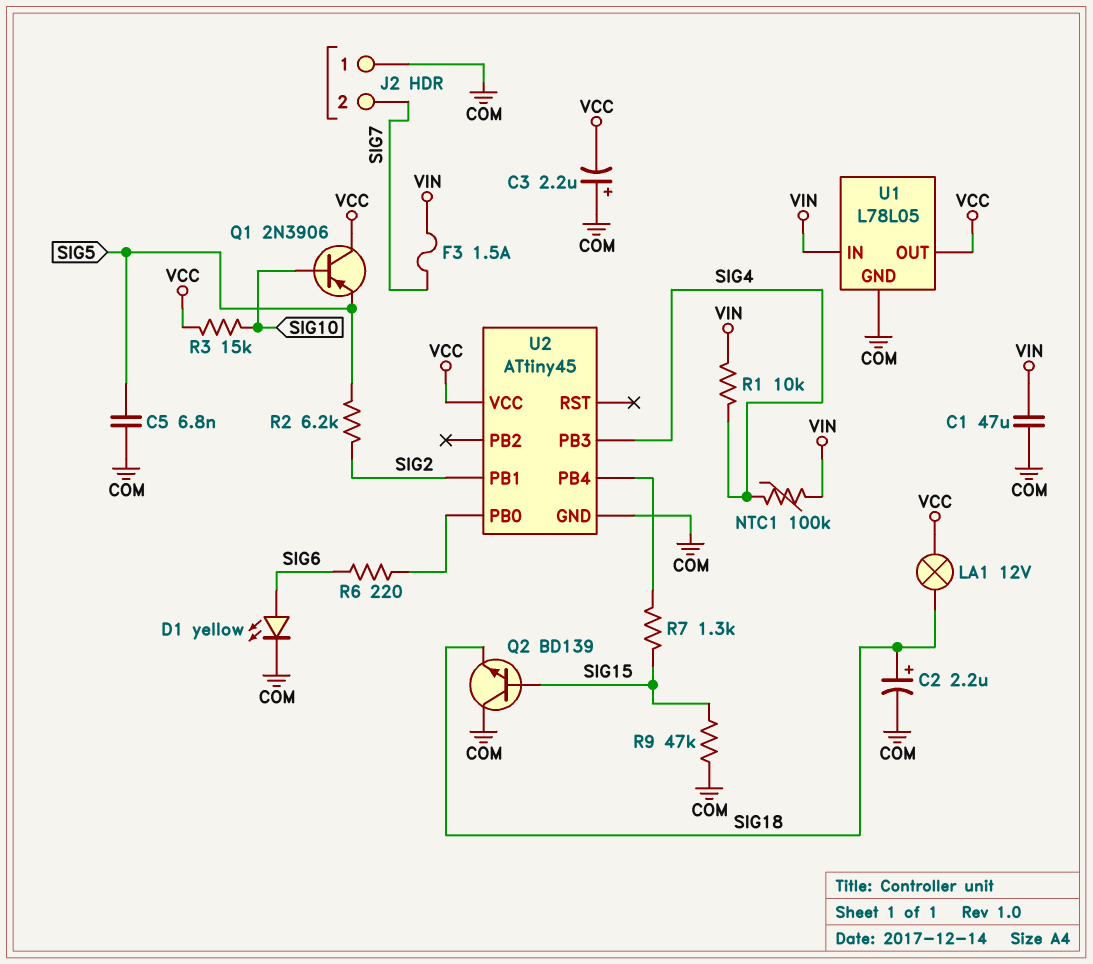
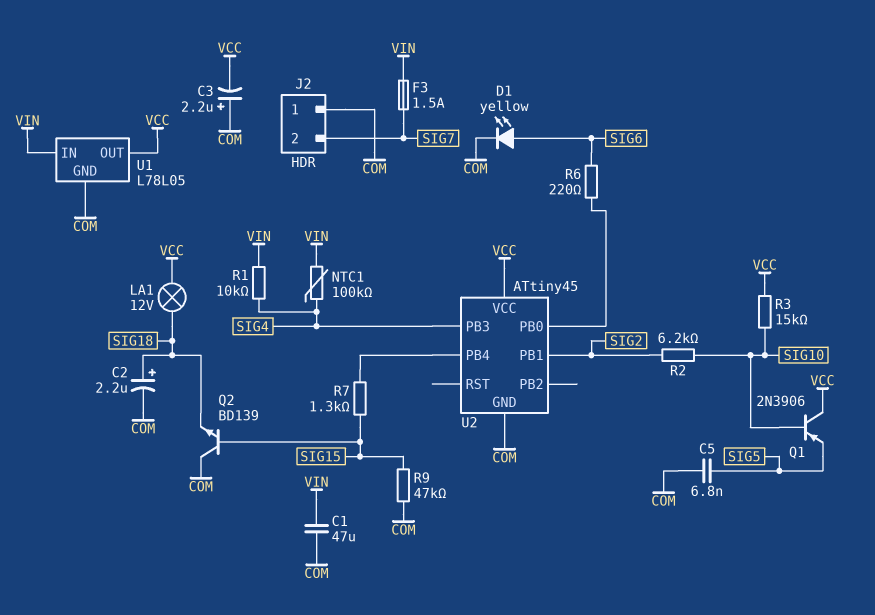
R2: 6.2k (SIG2, SIG5) -> 6.2k (SIG2, SIG10)

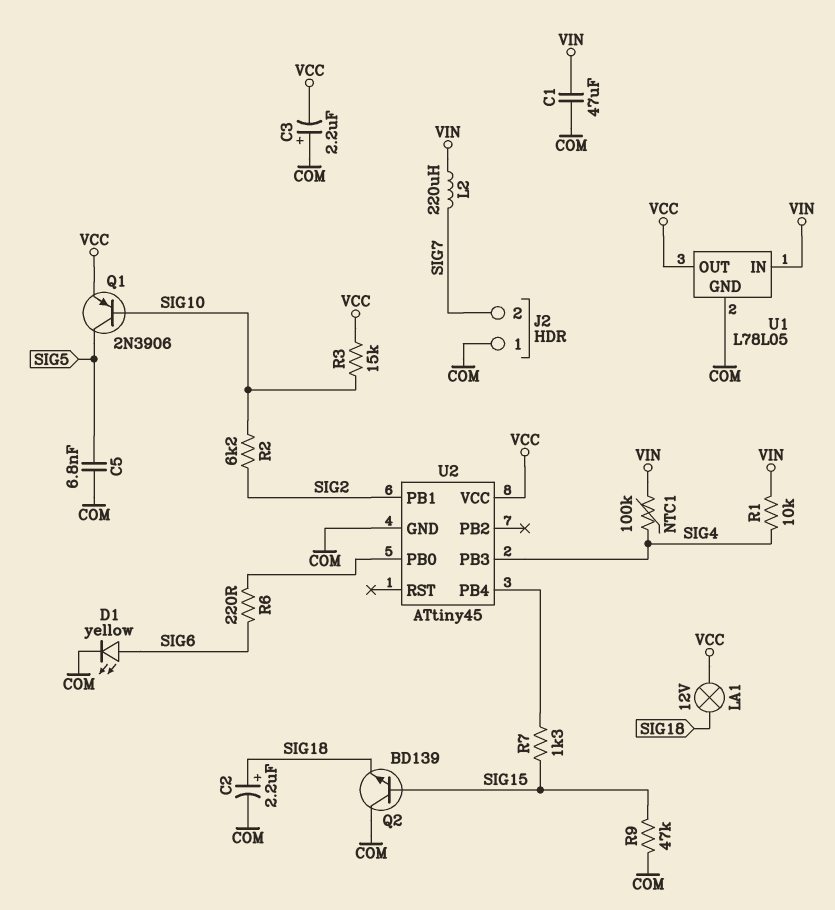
F3: 1.5A (SIG7, VIN) -> none
L2: none -> 220uH (SIG7, VIN)
Q1: PNP 2N3906 (B SIG10, C VCC, E SIG5) -> PNP 2N3906 (B SIG10, C SIG5, E VCC)

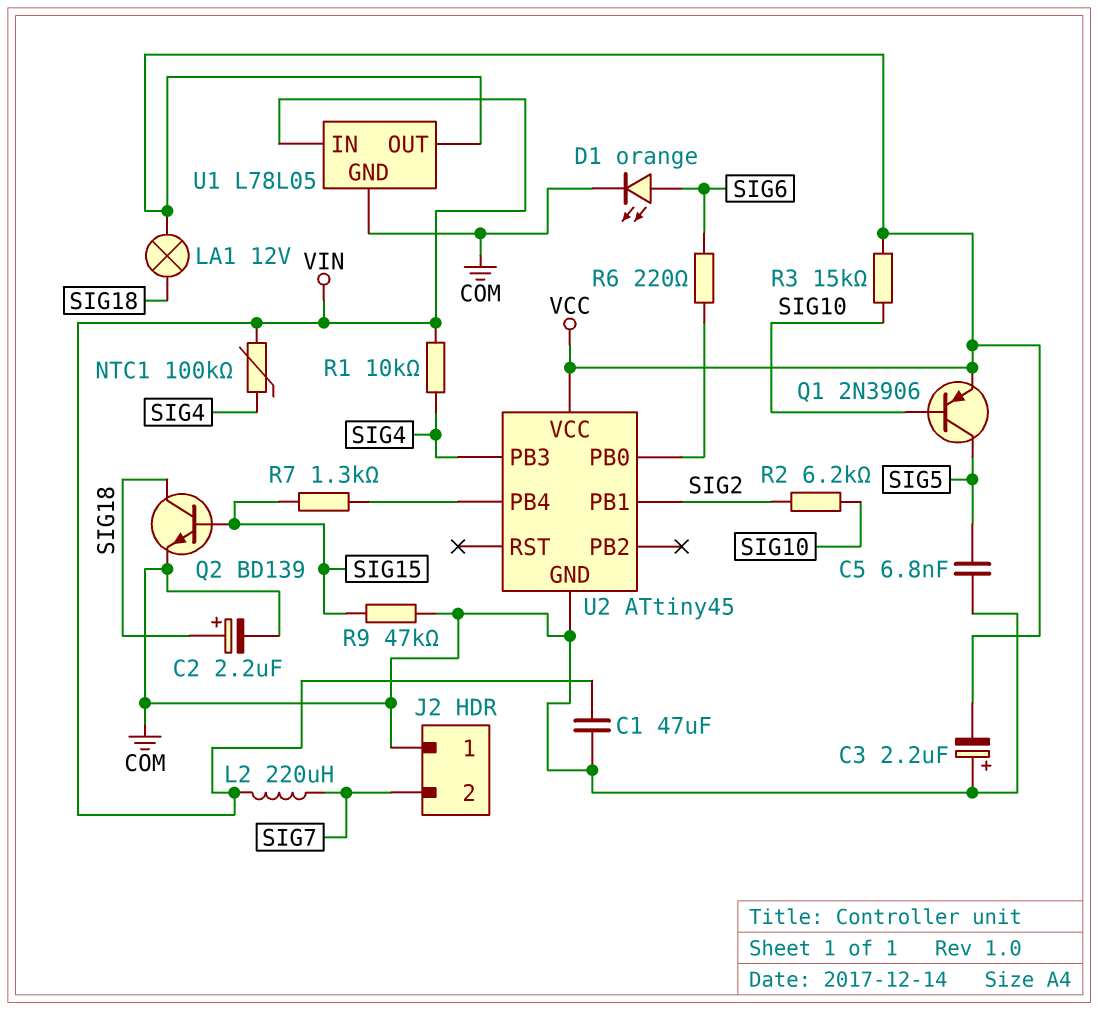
D1: LED yellow (A SIG6, K COM) -> LED orange (A SIG6, K COM)
Q2: NPN BD139 (B SIG15, C COM, E SIG18) -> NPN BD139 (B SIG15, C SIG18, E COM)

